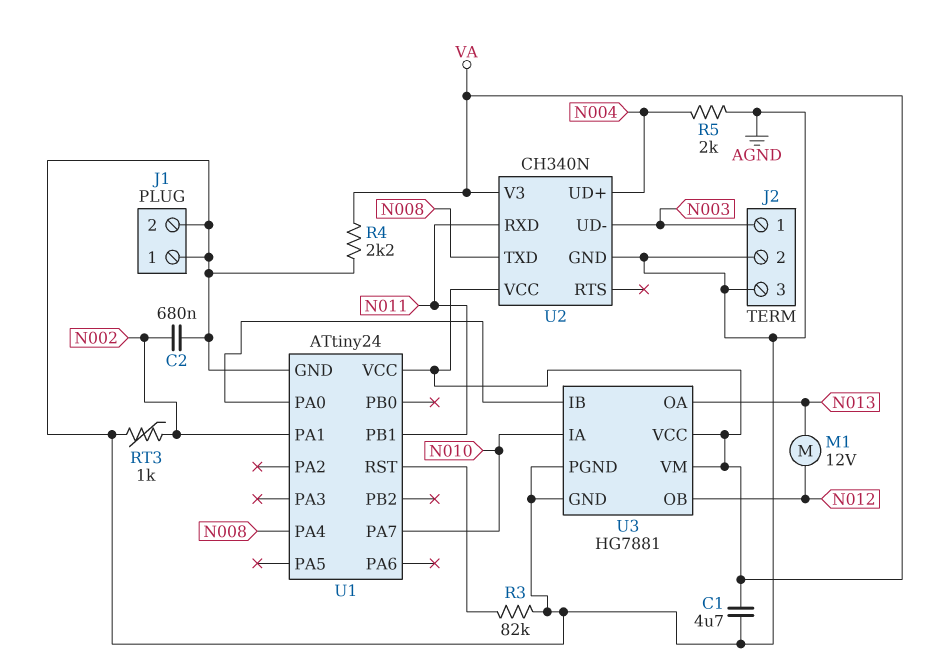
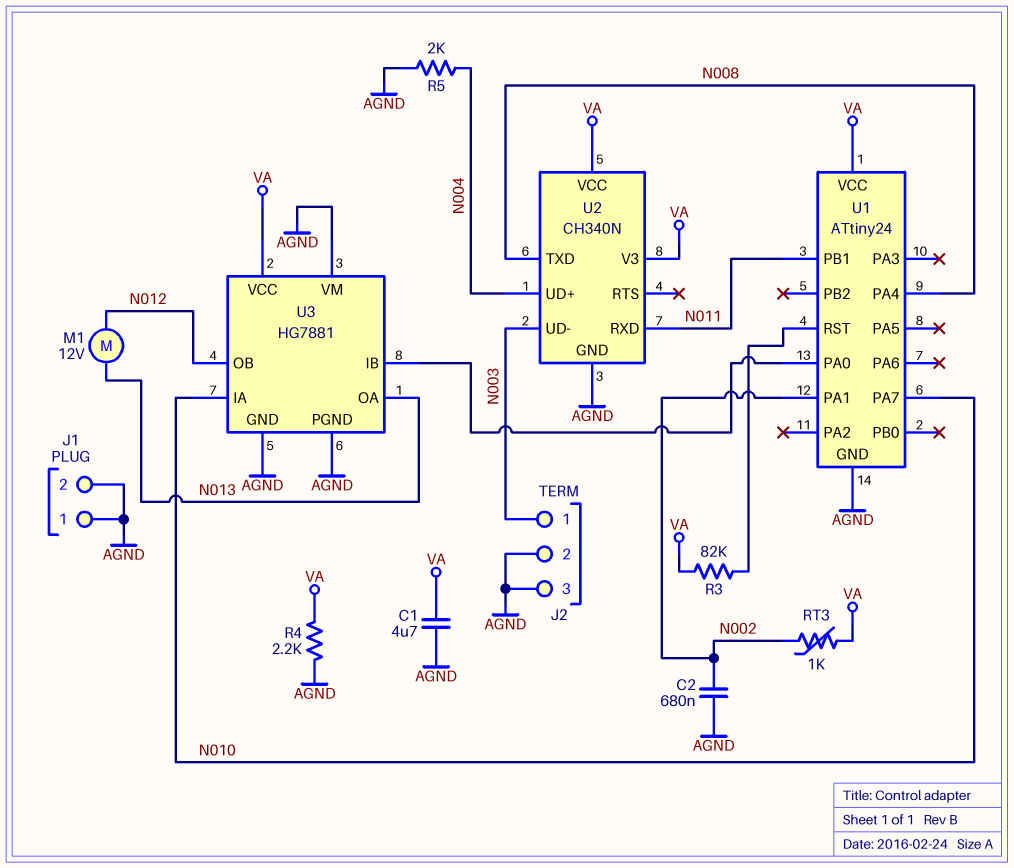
R3: 82k (AGND, U1/RST) -> 82k (U1/RST, VA)
RT3: 1k (AGND, N002) -> 1k (N002, VA)
U3 pin VM: VA -> AGND

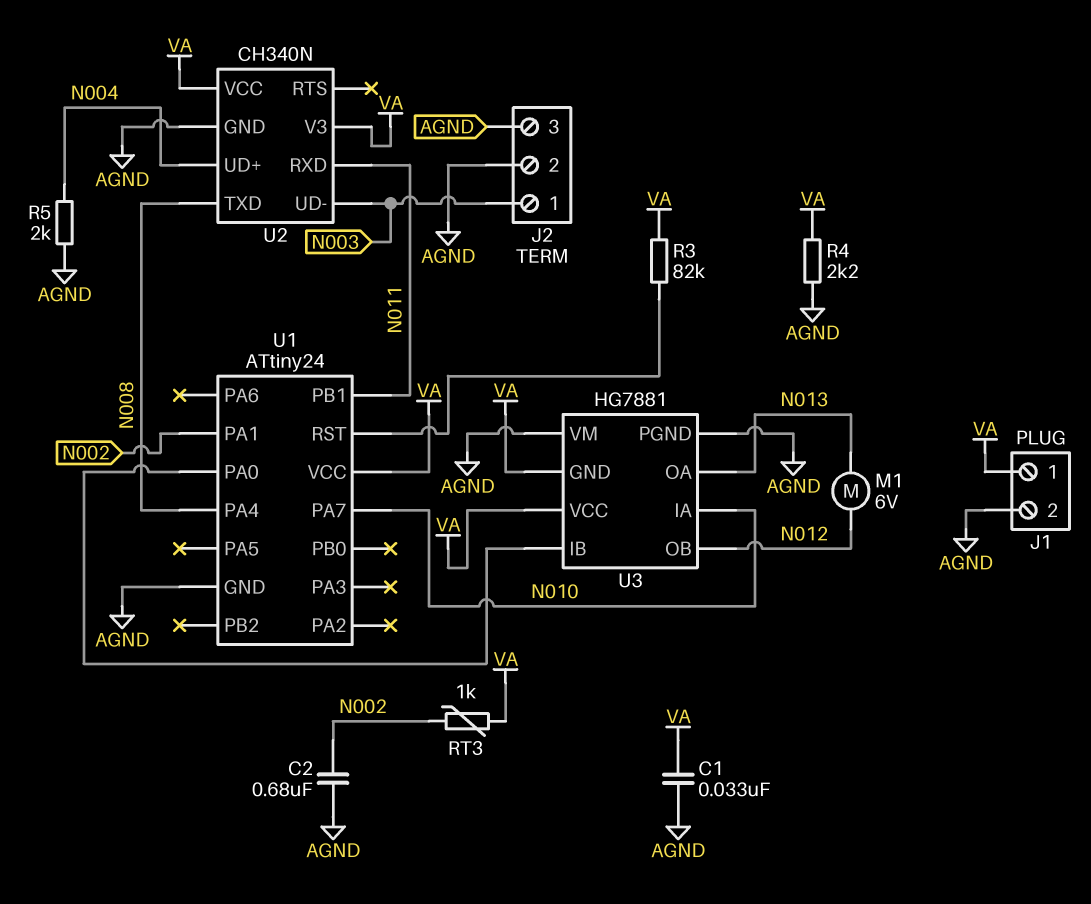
C1: 4.7uF (AGND, VA) -> 33nF (AGND, VA)
J1 pin 1: AGND -> VA
M1: motor 12V (N012, N013) -> motor 6V (N012, N013)
U3 pin GND: AGND -> VA

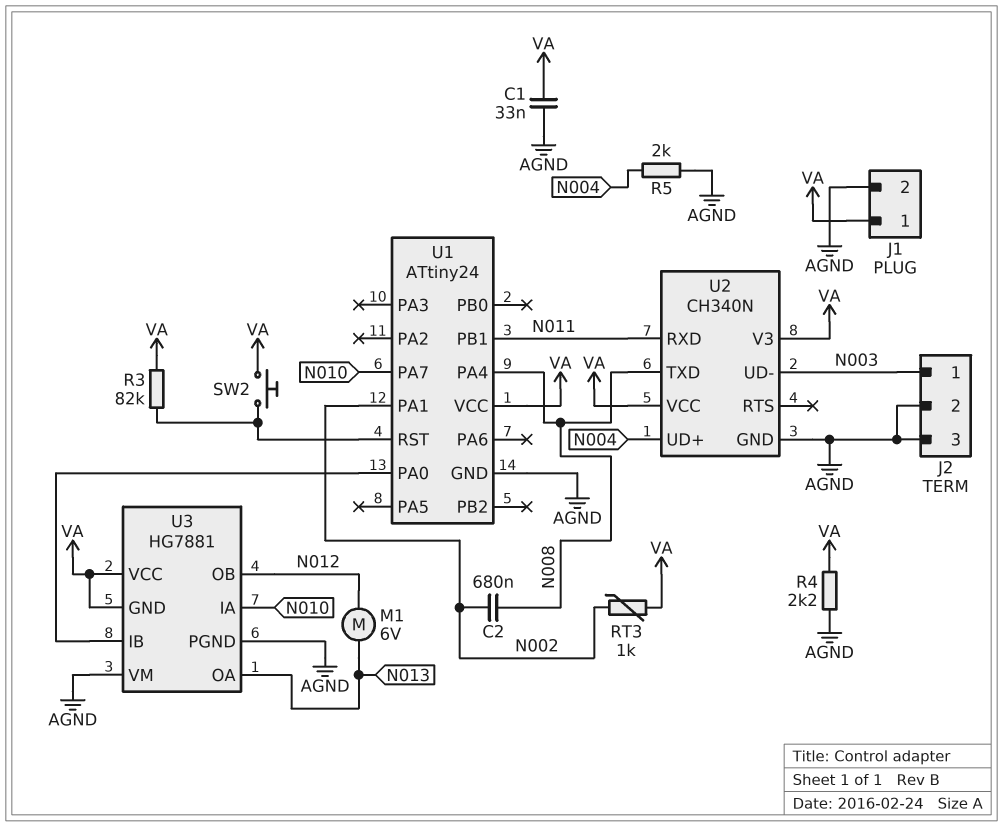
C2: 680nF (AGND, N002) -> 680nF (N002, N008)
SW2: none -> button (U1/RST, VA)

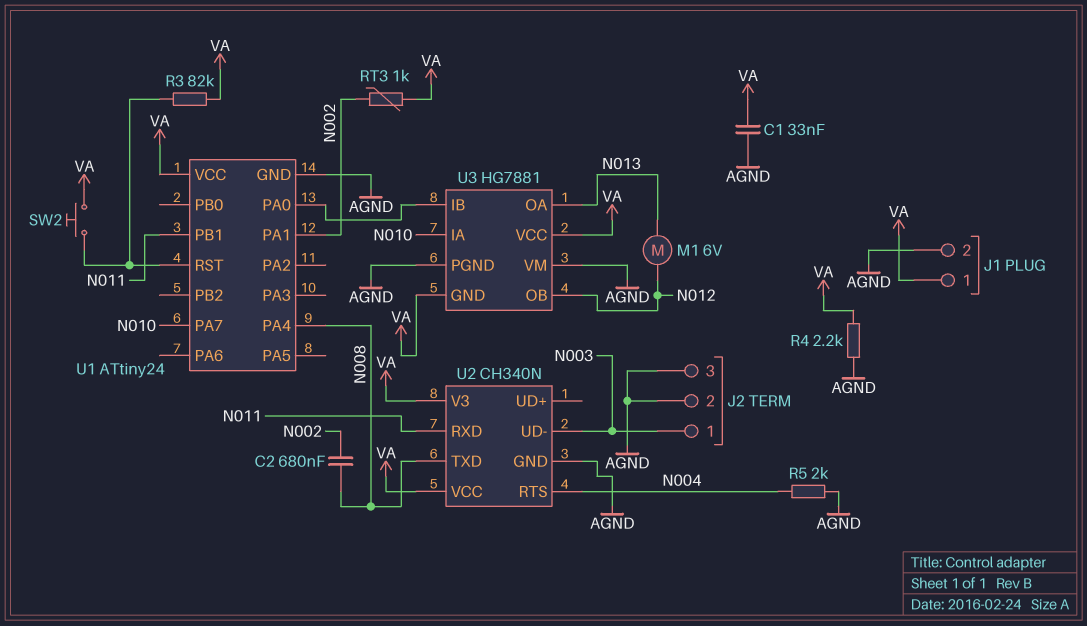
U2 pin RTS: none -> N004
U2 pin UD+: N004 -> none

